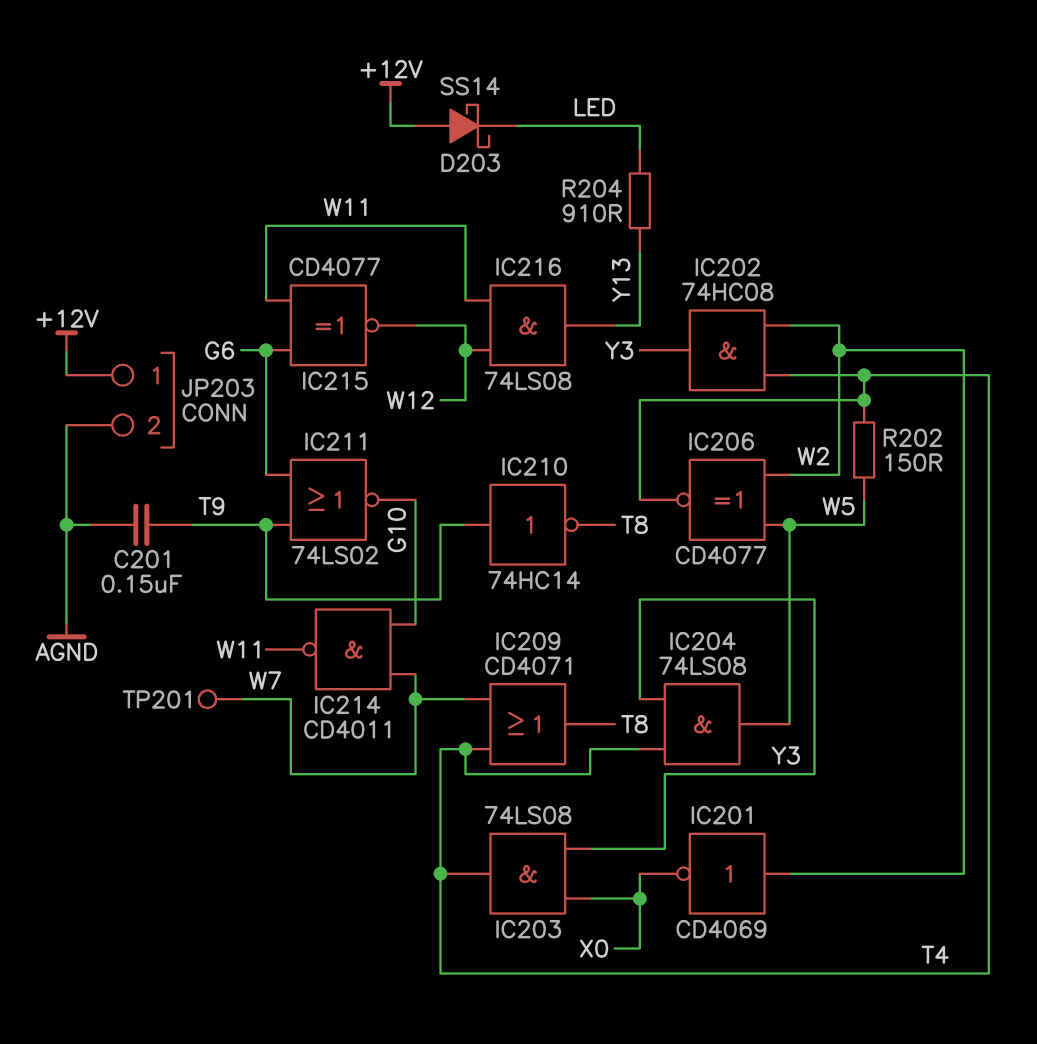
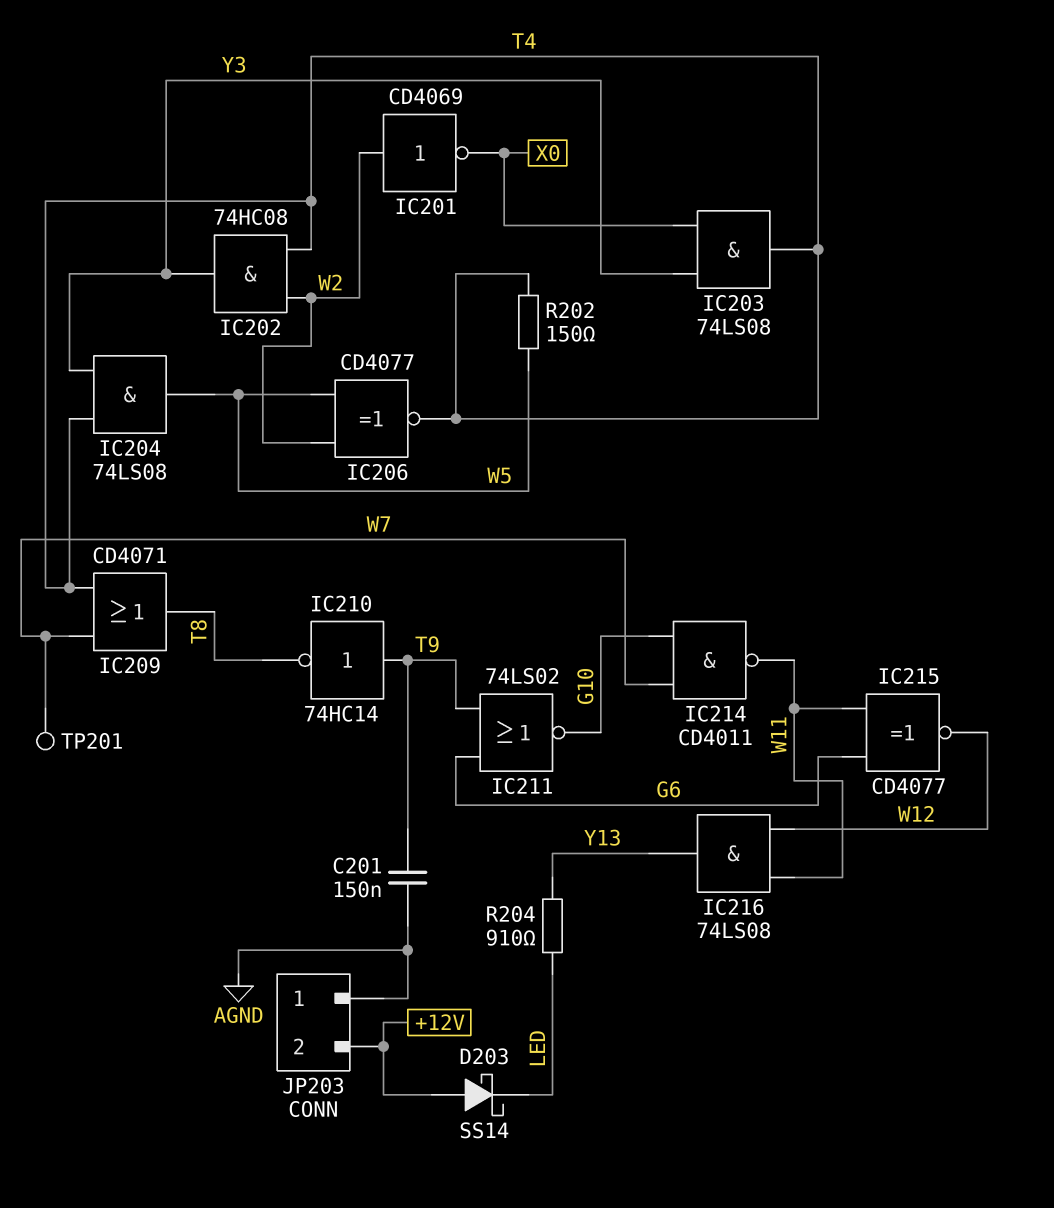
JP203 pin 1: +12V -> AGND
JP203 pin 2: AGND -> +12V

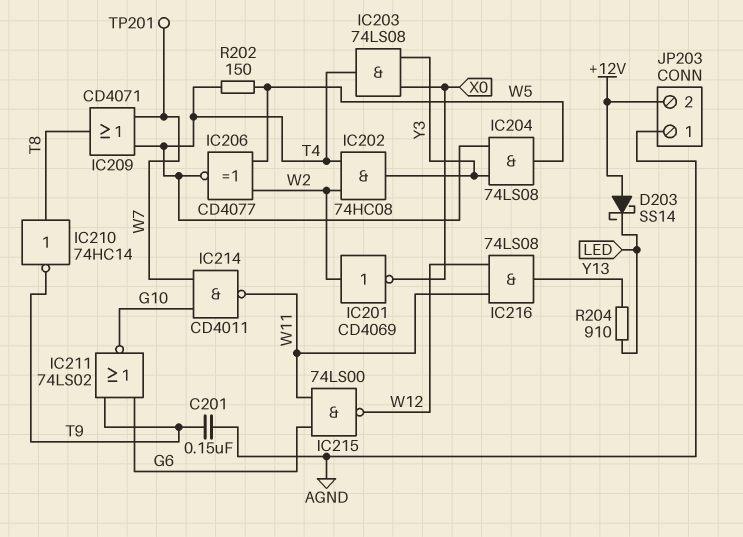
IC210: NOT 74HC14 (in T9, out T8) -> NOT 74HC14 (in T8, out T9)
IC215: XNOR CD4077 (in G6, in W11, out W12) -> NAND 74LS00 (in G6, in W11, out W12)

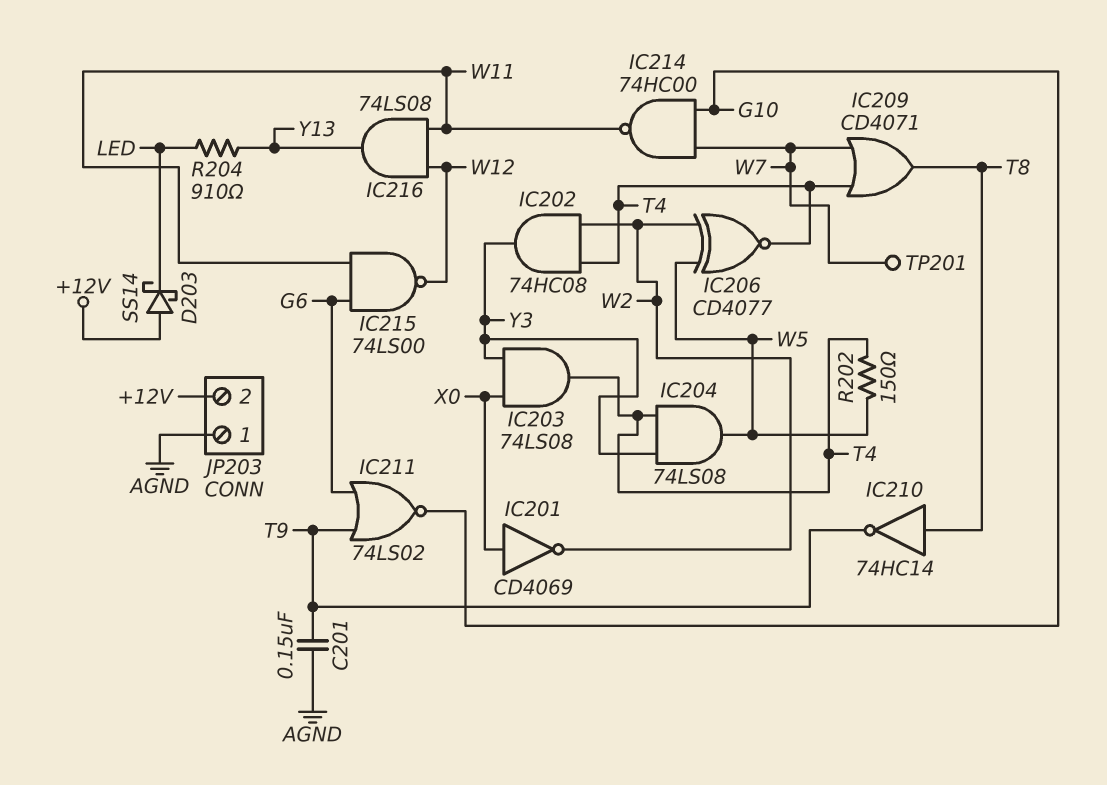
IC201: NOT CD4069 (in W2, out X0) -> NOT CD4069 (in X0, out W2)
IC214: NAND CD4011 (in G10, in W7, out W11) -> NAND 74HC00 (in G10, in W7, out W11)

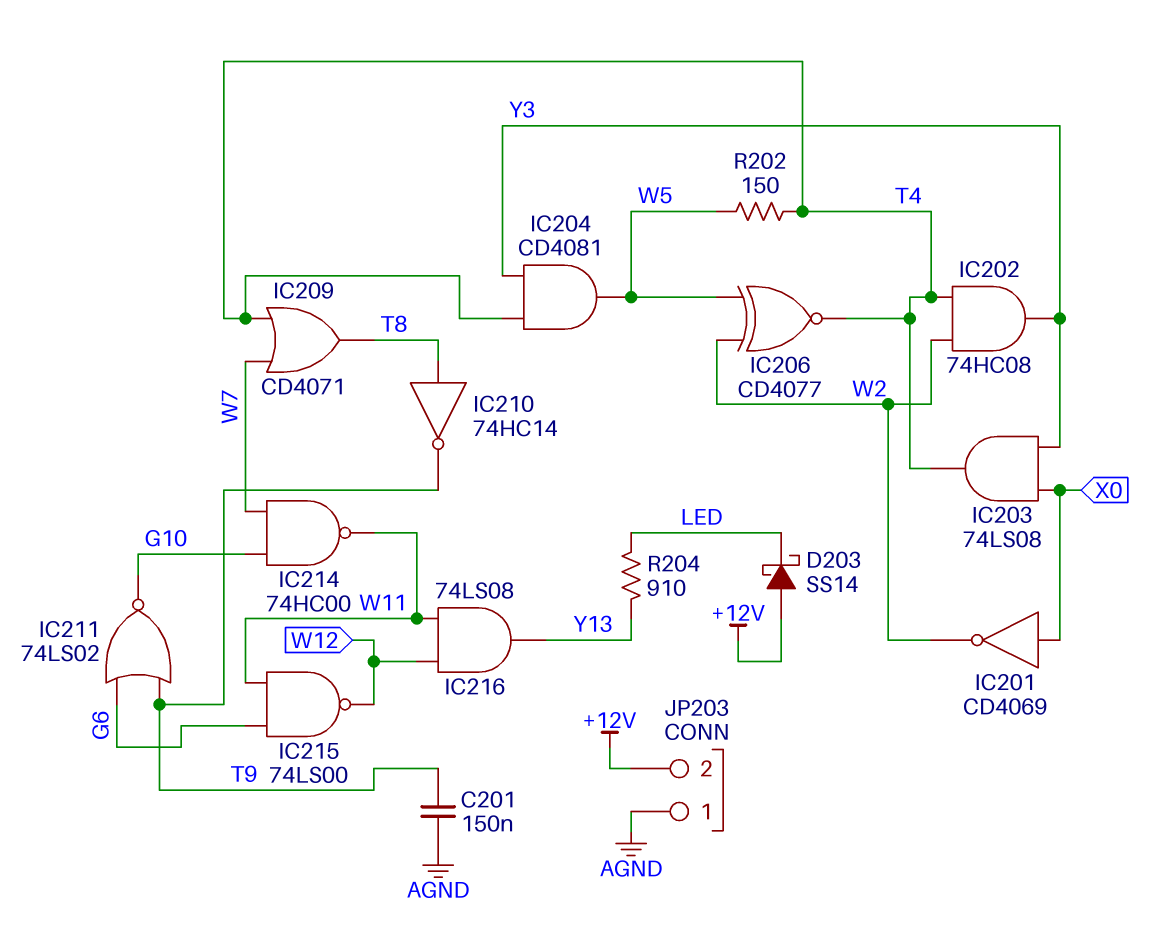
IC204: AND 74LS08 (in T4, in Y3, out W5) -> AND CD4081 (in T4, in Y3, out W5)
TP201: test point (W7) -> none

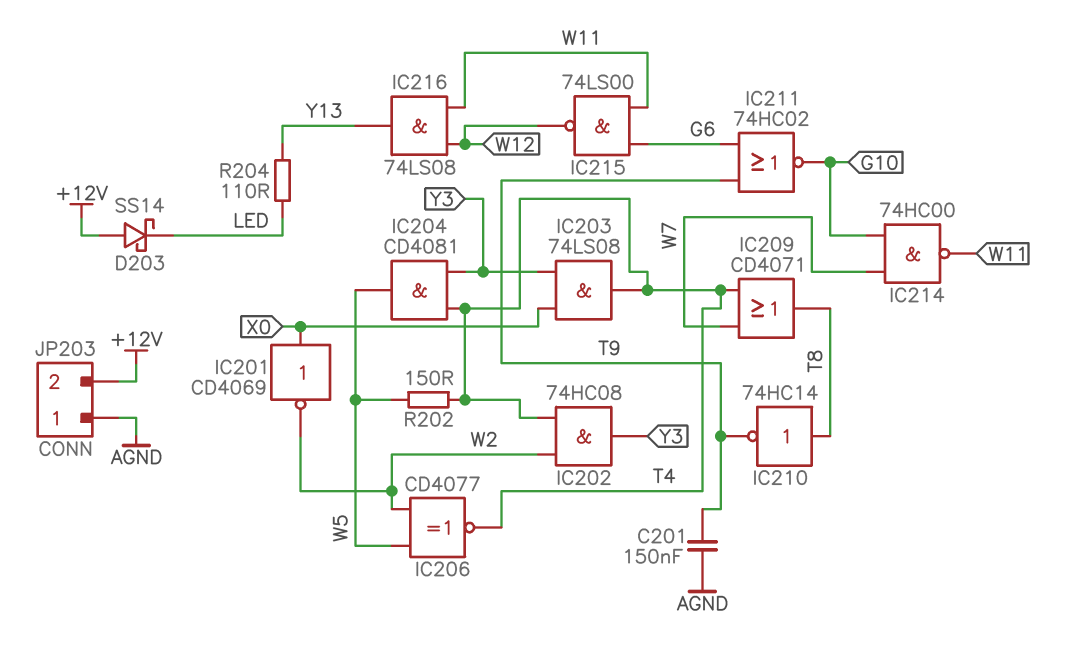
IC211: NOR 74LS02 (in G6, in T9, out G10) -> NOR 74HC02 (in G6, in T9, out G10)
R204: 910 (LED, Y13) -> 110 (LED, Y13)

